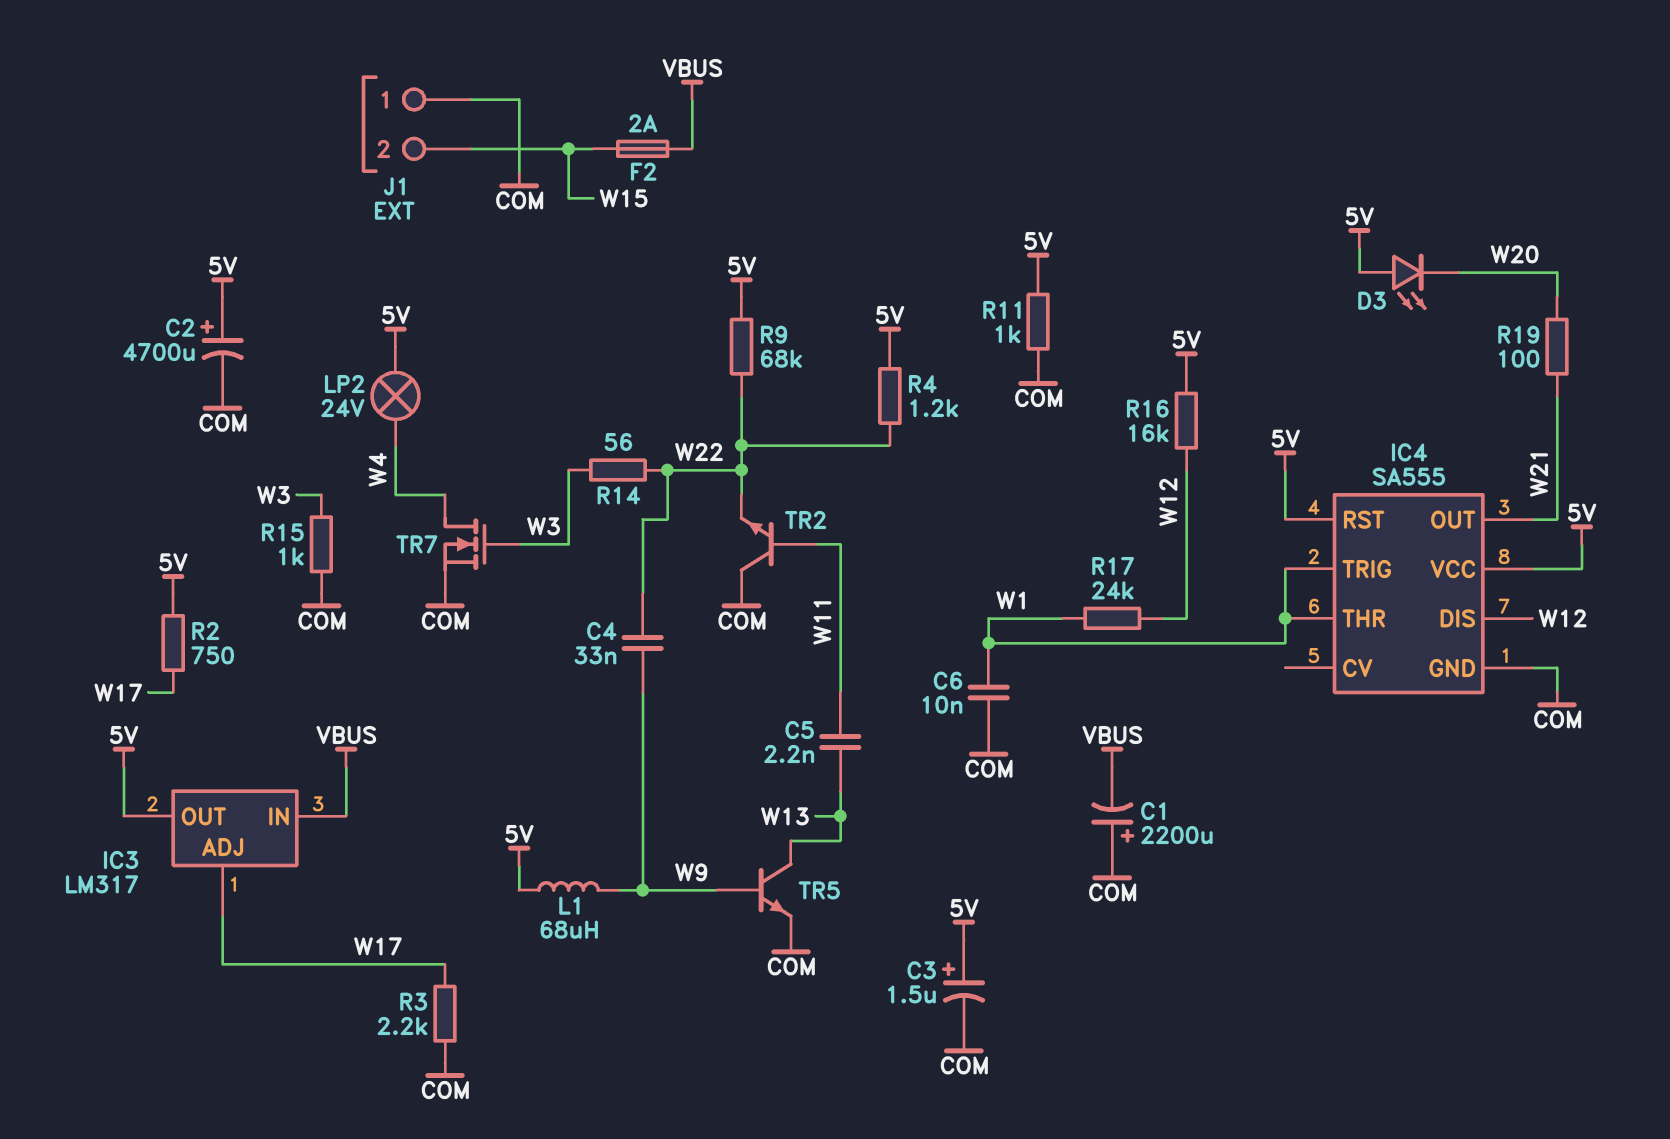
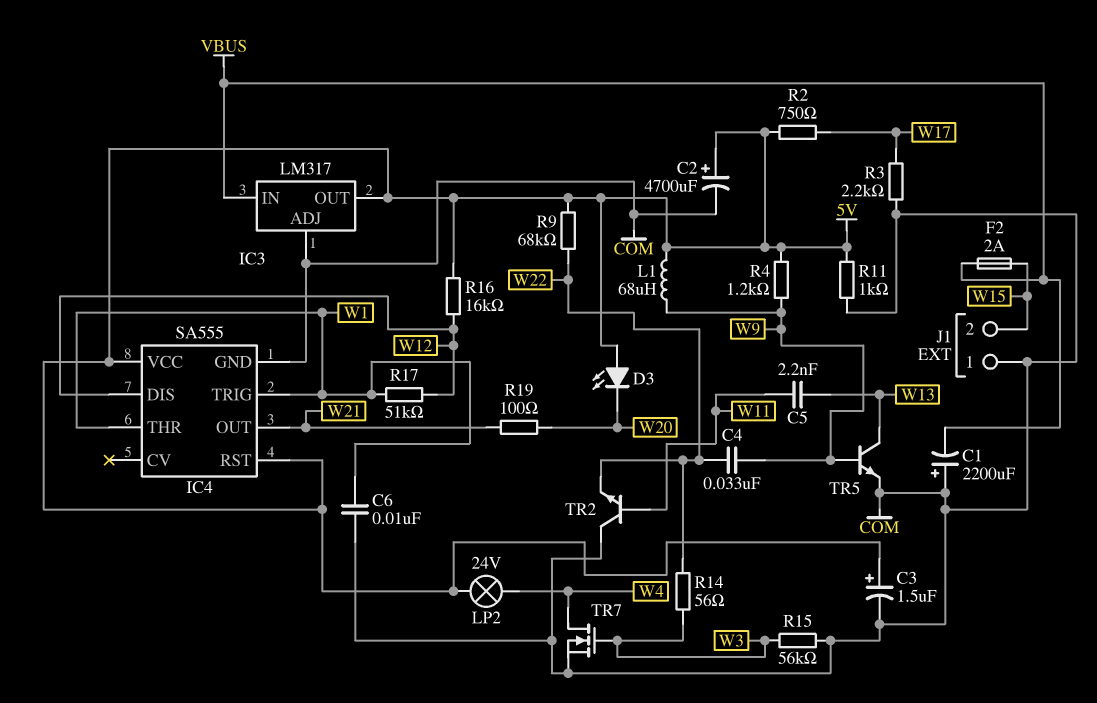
IC3 pin ADJ: W17 -> COM
R4: 1.2k (5V, W22) -> 1.2k (5V, W9)
R15: 1k (COM, W3) -> 56k (COM, W3)
R17: 24k (W1, W12) -> 51k (W1, W12)

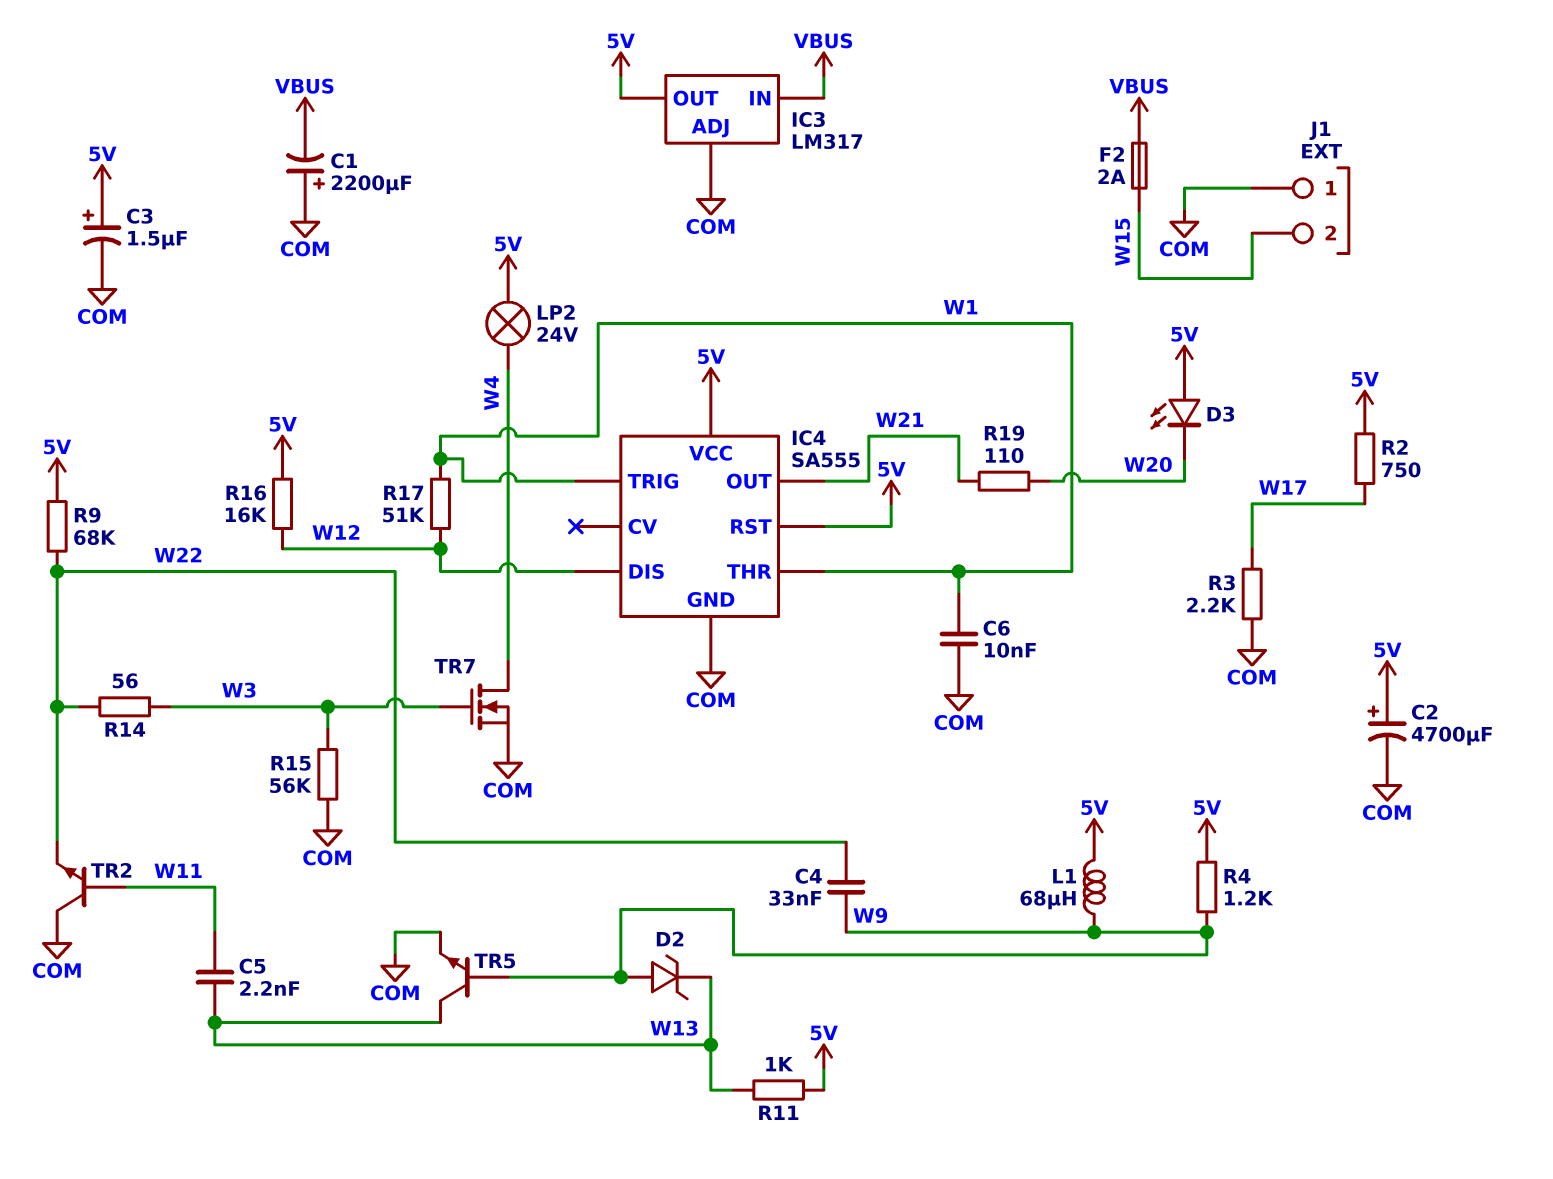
D2: none -> zener (A W9, K W13)
R11: 1k (5V, COM) -> 1k (5V, W13)
R19: 100 (W20, W21) -> 110 (W20, W21)

